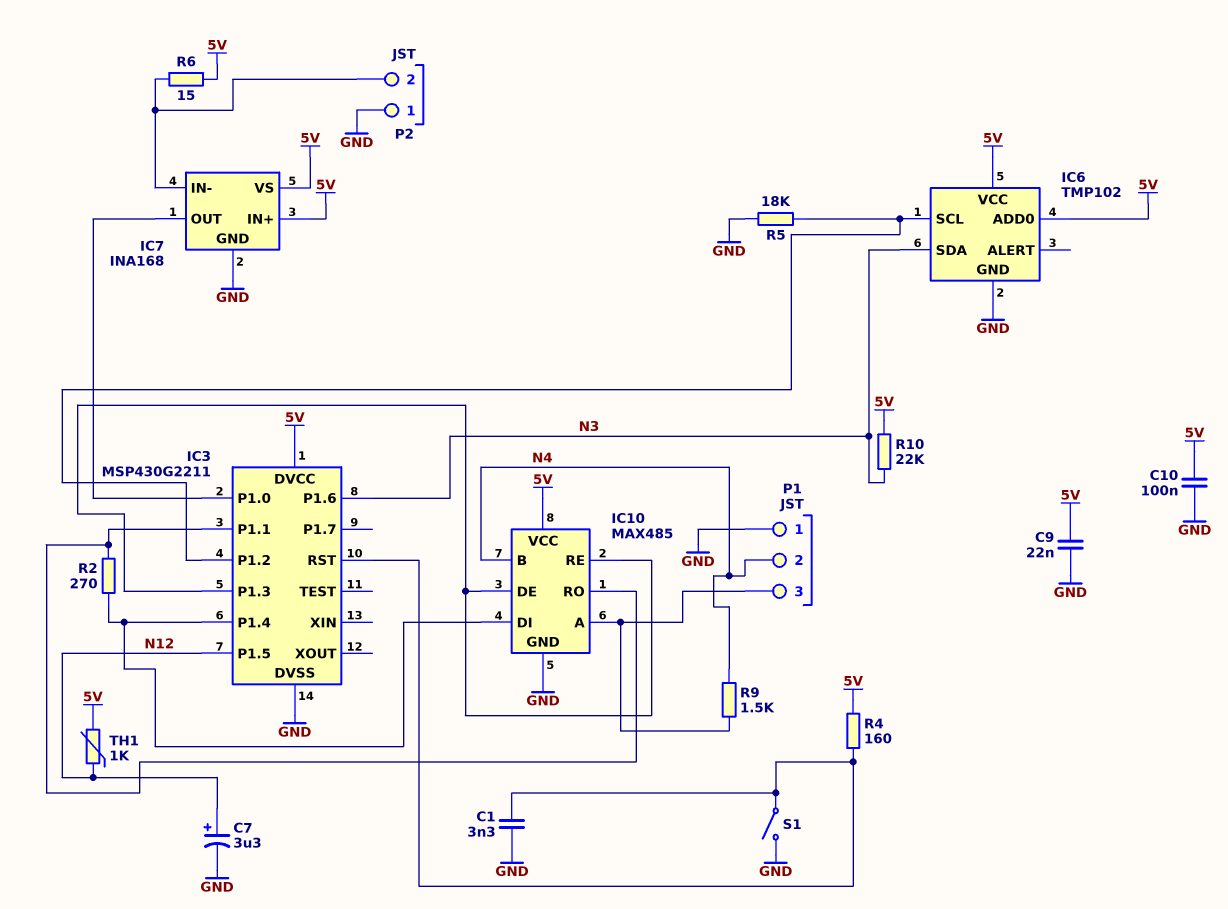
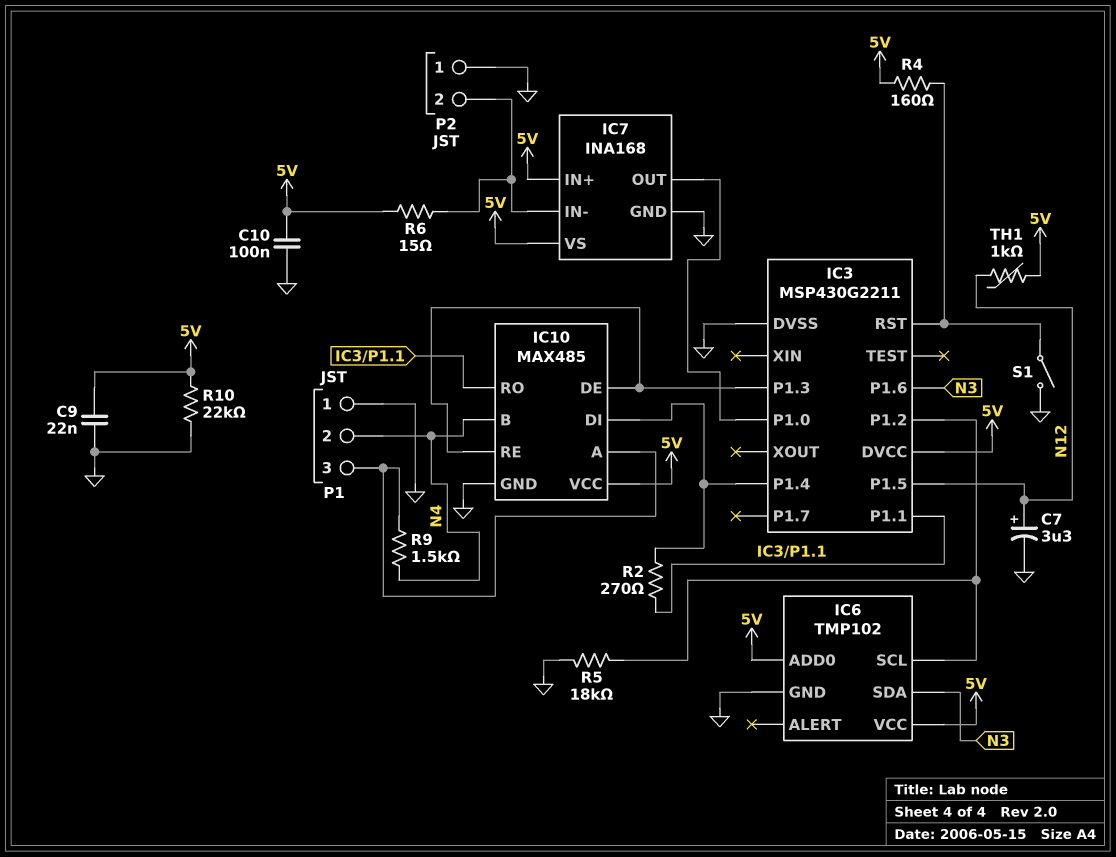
C1: 3.3nF (GND, IC3/RST) -> none
R10: 22k (5V, N3) -> 22k (5V, GND)

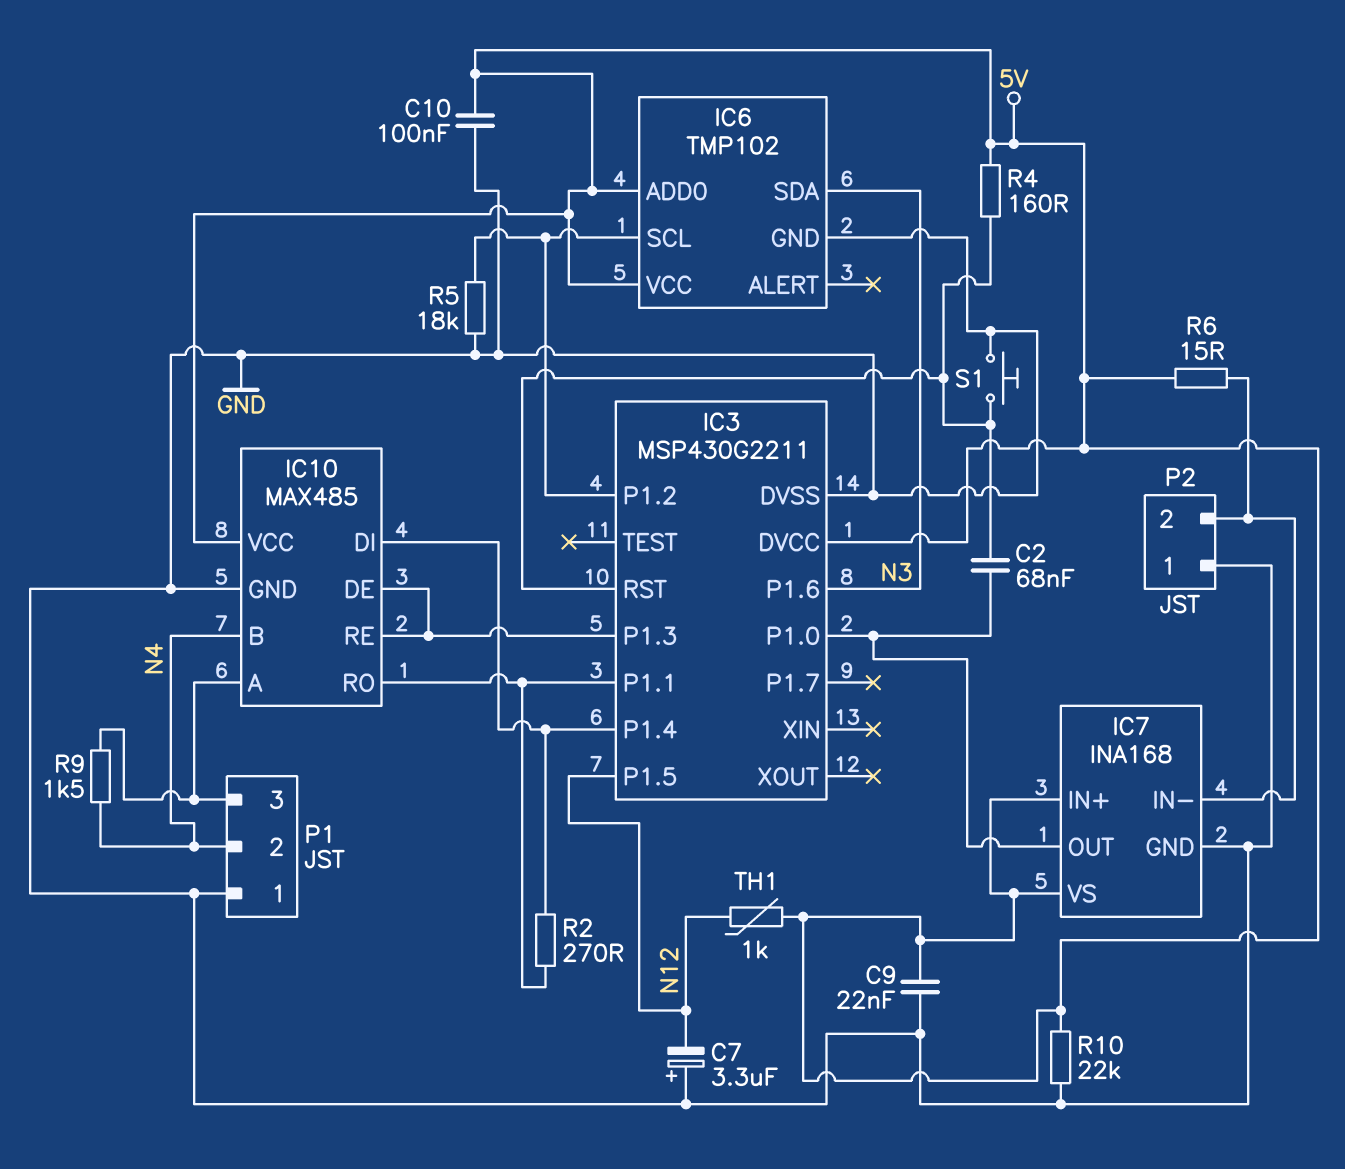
C2: none -> 68nF (IC3/P1.0, IC3/RST)
C7: 3.3uF (plus N12, minus GND) -> 3.3uF (plus GND, minus N12)
S1: switch (GND, IC3/RST) -> button (GND, IC3/RST)

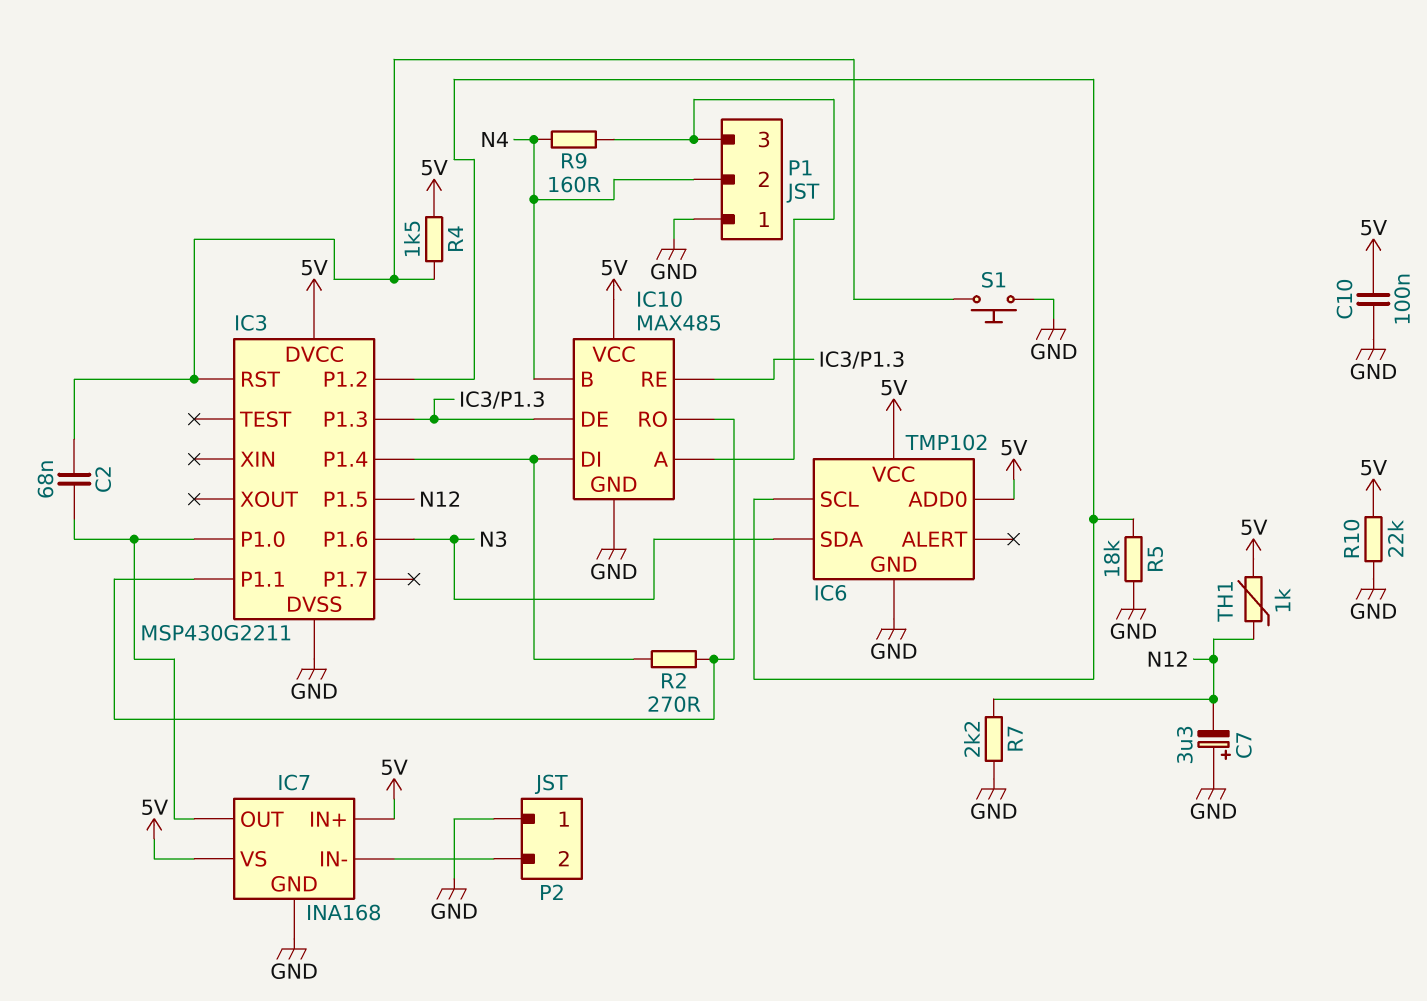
C9: 22nF (5V, GND) -> none
R4: 160 (5V, IC3/RST) -> 1.5k (5V, IC3/RST)
R6: 15 (5V, IC7/IN-) -> none
R7: none -> 2.2k (GND, N12)
R9: 1.5k (IC10/A, N4) -> 160 (IC10/A, N4)

